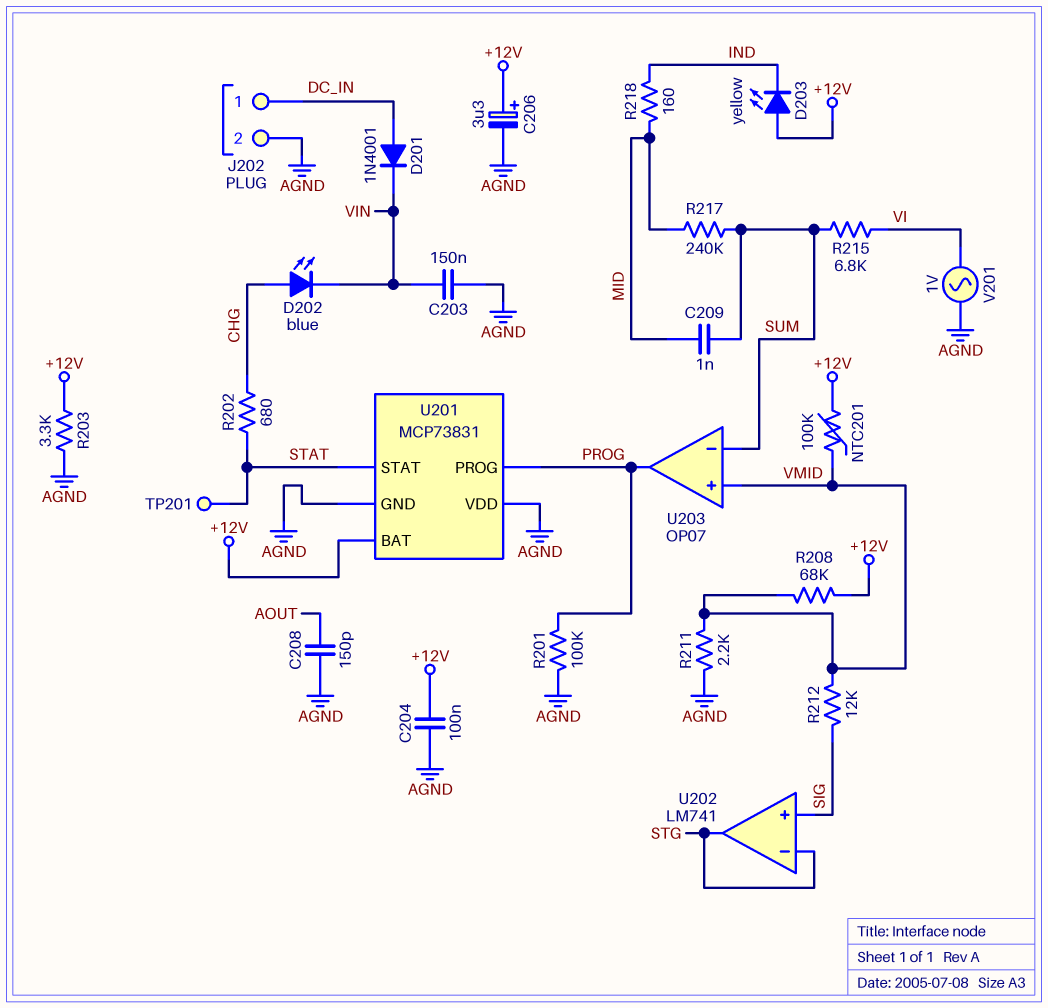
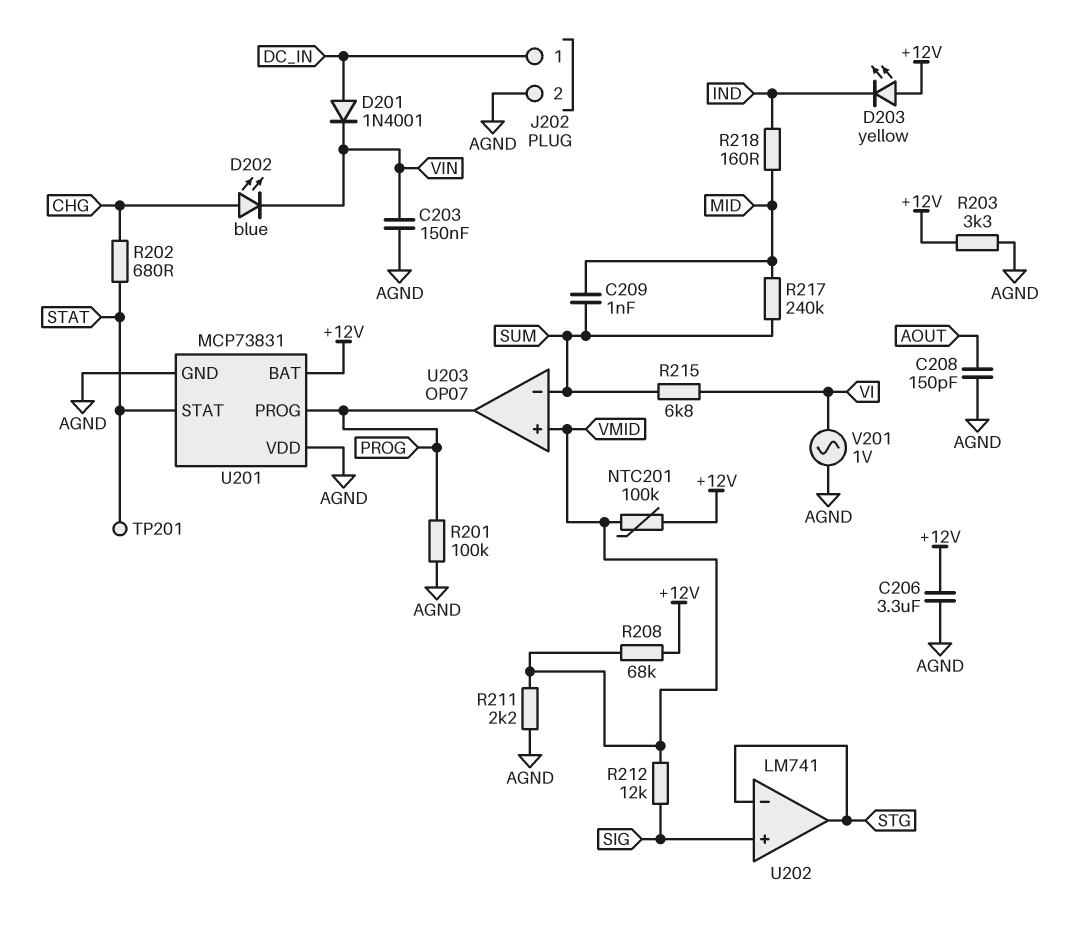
C204: 100nF (+12V, AGND) -> none
C206: 3.3uF (plus +12V, minus AGND) -> 3.3uF (+12V, AGND)

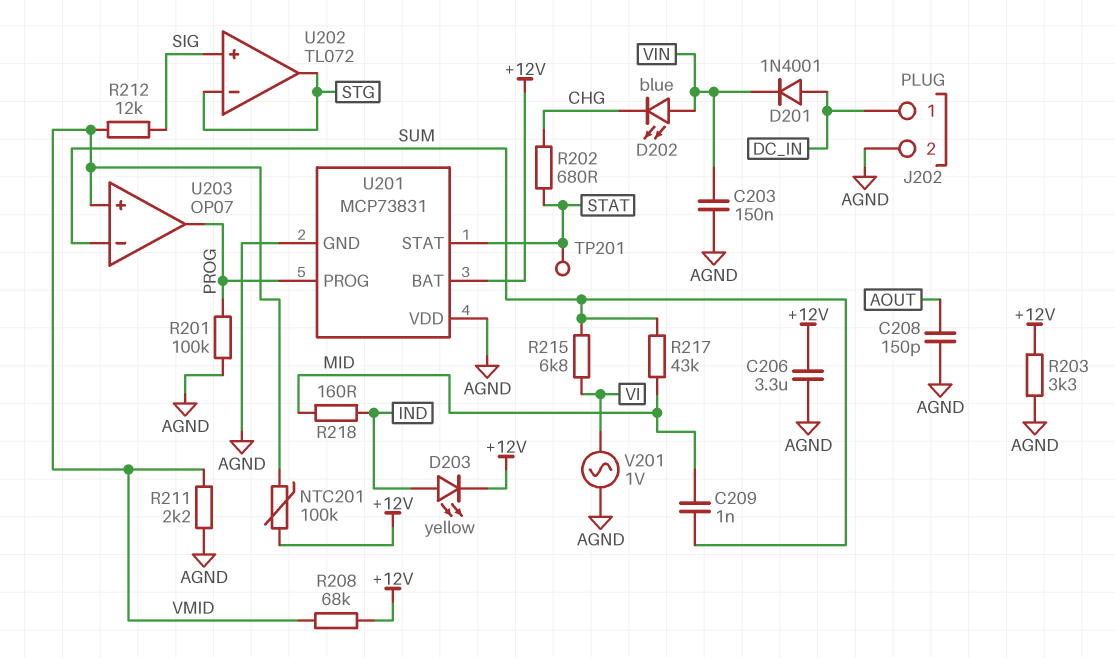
D202: LED blue (A CHG, K VIN) -> LED blue (A VIN, K CHG)
D203: LED yellow (A +12V, K IND) -> LED yellow (A IND, K +12V)
R217: 240k (MID, SUM) -> 43k (MID, SUM)
U202: LM741 -> TL072

